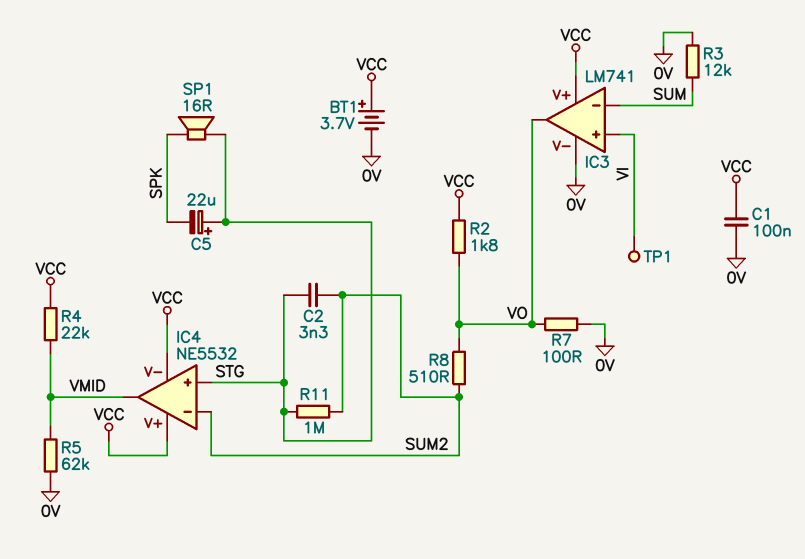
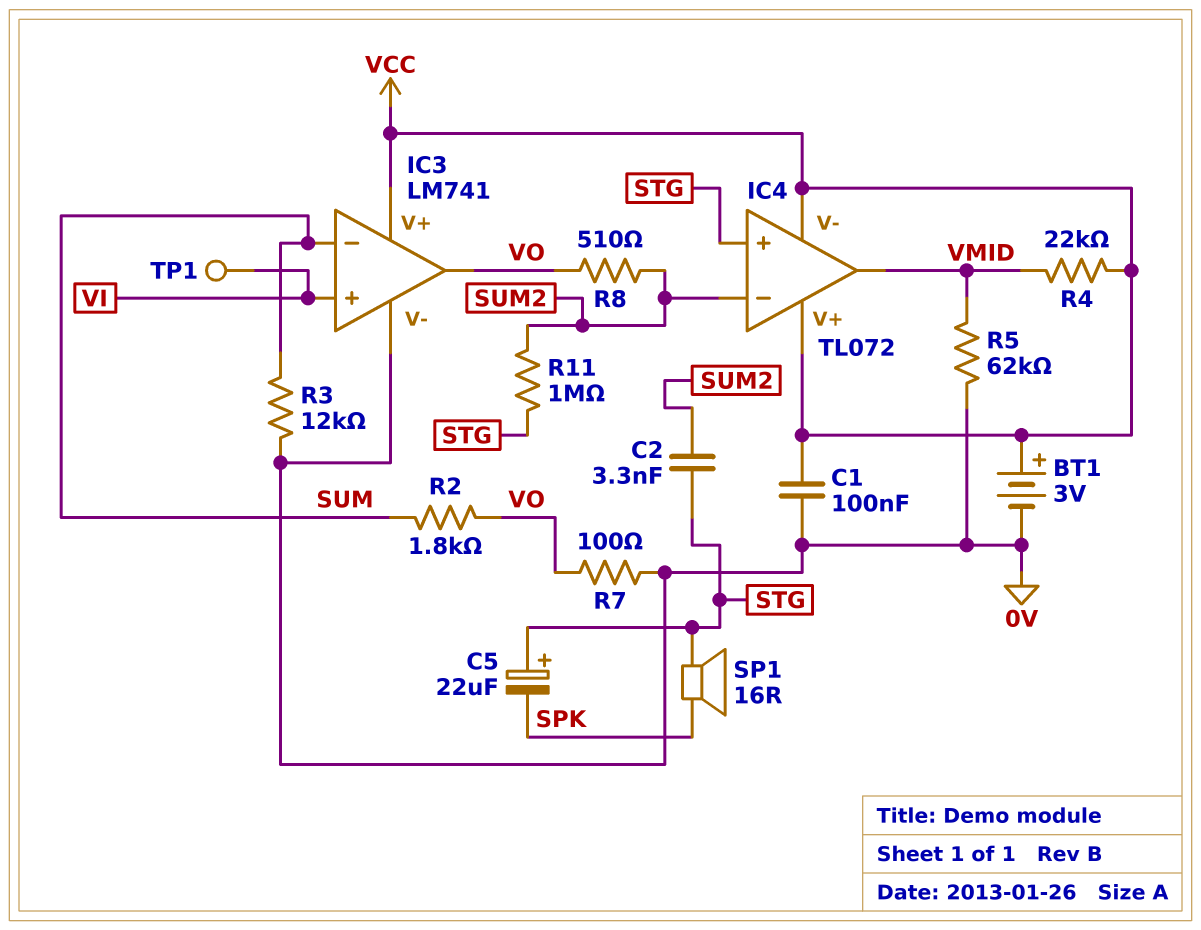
BT1: 3.7V (plus VCC, minus 0V) -> 3V (plus VCC, minus 0V)
IC4: NE5532 -> TL072
R2: 1.8k (VCC, VO) -> 1.8k (SUM, VO)

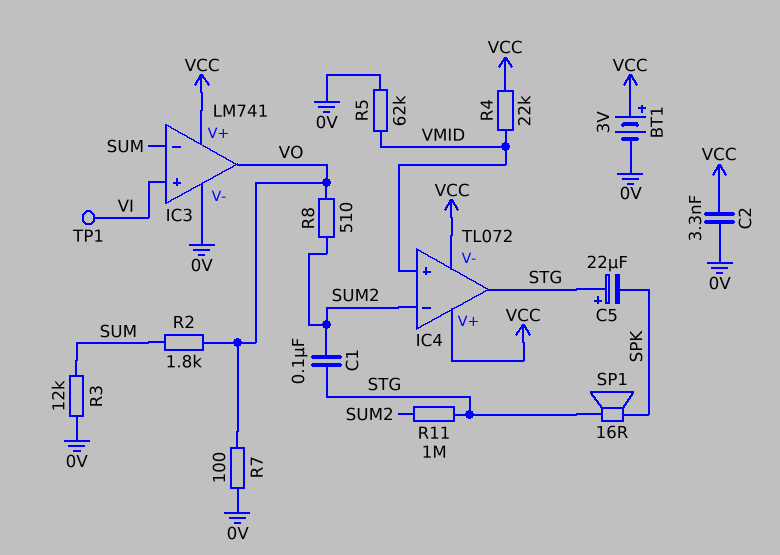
C1: 100nF (0V, VCC) -> 100nF (STG, SUM2)
C2: 3.3nF (STG, SUM2) -> 3.3nF (0V, VCC)
IC4 pin in+: STG -> VMID
IC4 pin out: VMID -> STG

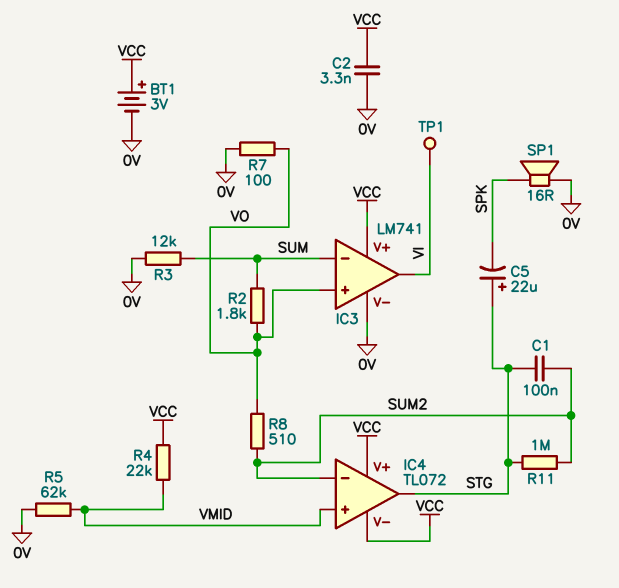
IC3 pin in+: VI -> VO
IC3 pin out: VO -> VI
SP1: speaker 16R (SPK, STG) -> speaker 16R (0V, SPK)

